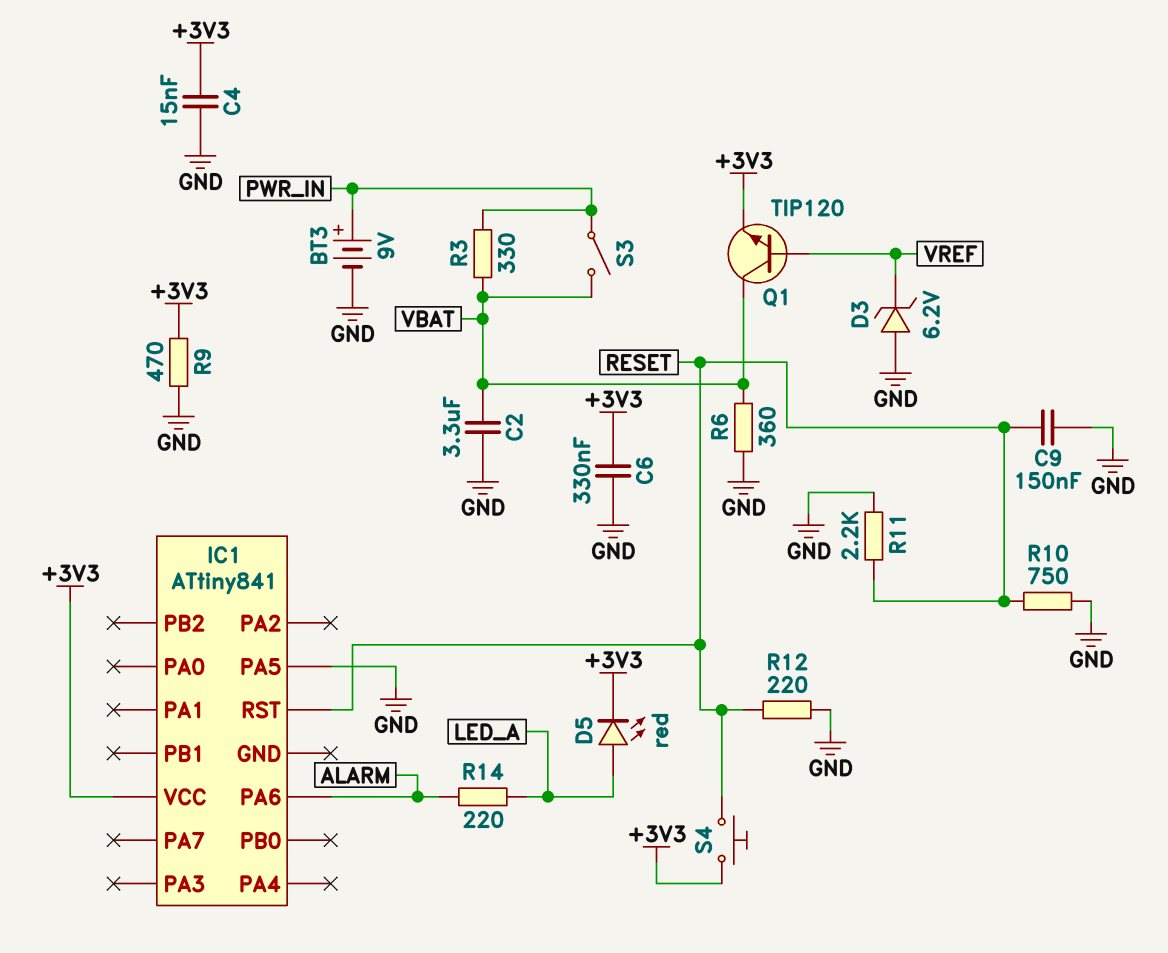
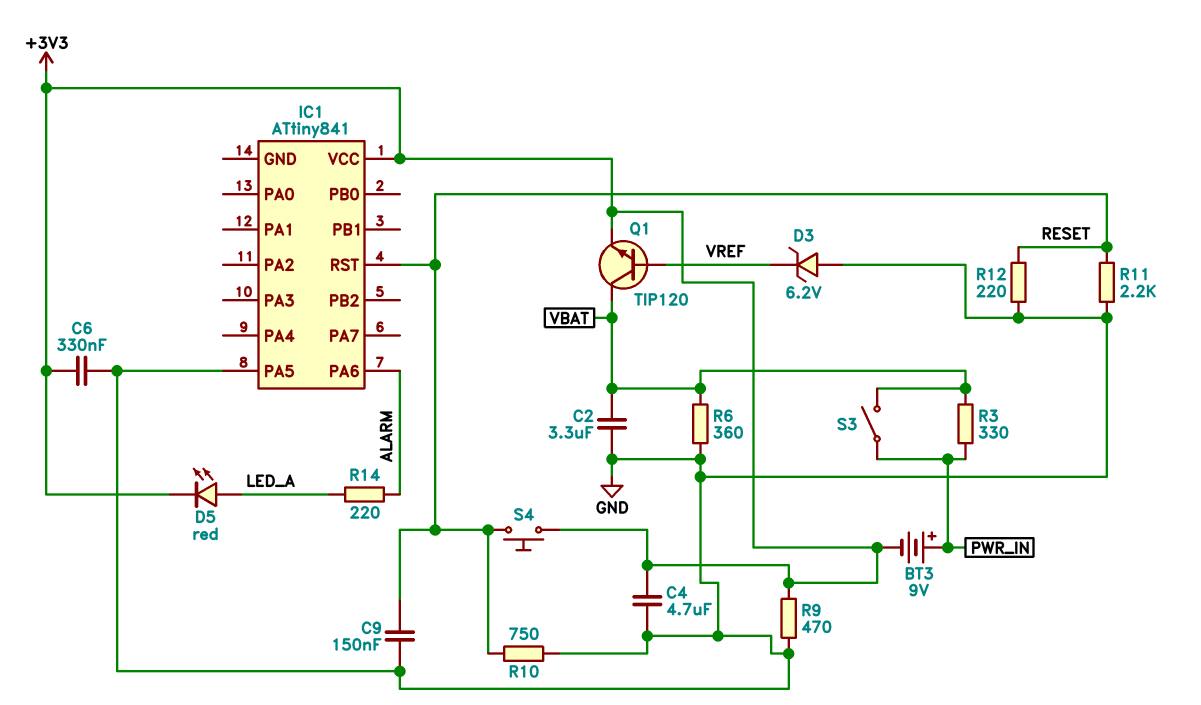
BT3: 9V (plus PWR_IN, minus GND) -> 9V (plus PWR_IN, minus +3V3)
C4: 15nF (+3V3, GND) -> 4.7uF (+3V3, GND)

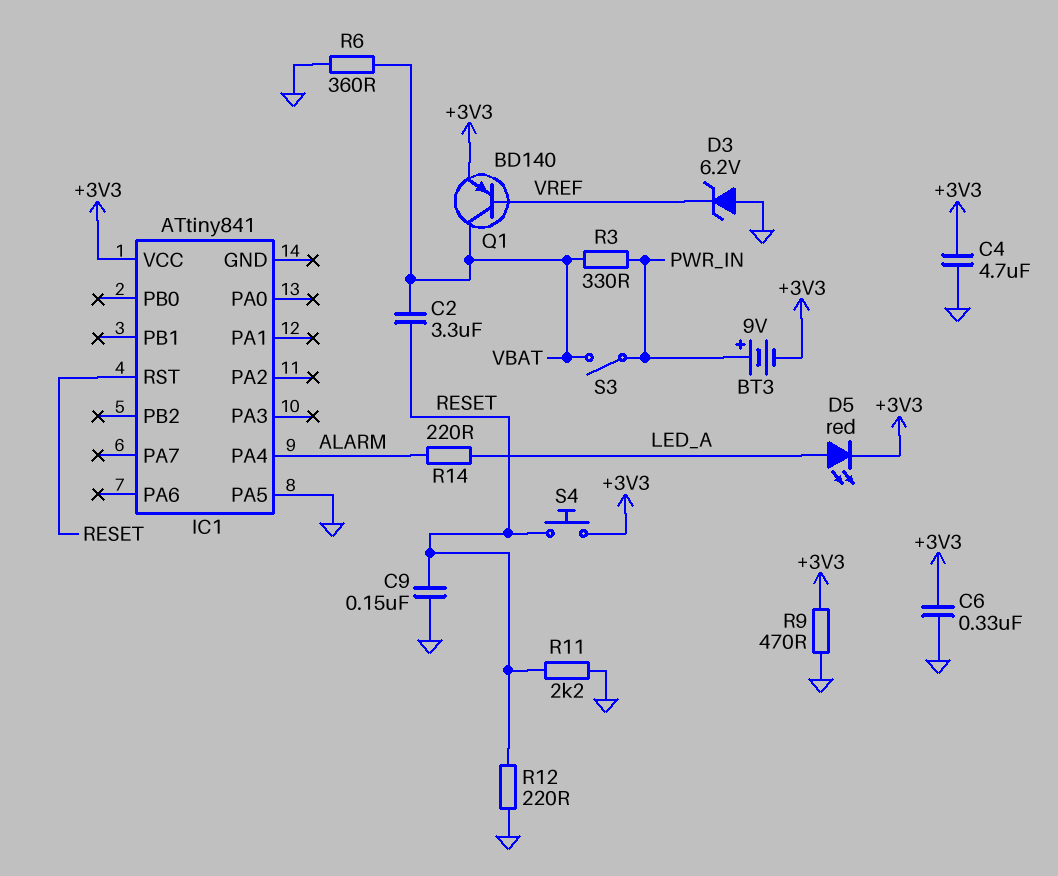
C2: 3.3uF (GND, VBAT) -> 3.3uF (RESET, VBAT)
IC1 pin PA4: none -> ALARM
IC1 pin PA6: ALARM -> none
Q1: NPN TIP120 (B VREF, C VBAT, E +3V3) -> PNP BD140 (B VREF, C VBAT, E +3V3)
R10: 750 (GND, RESET) -> none

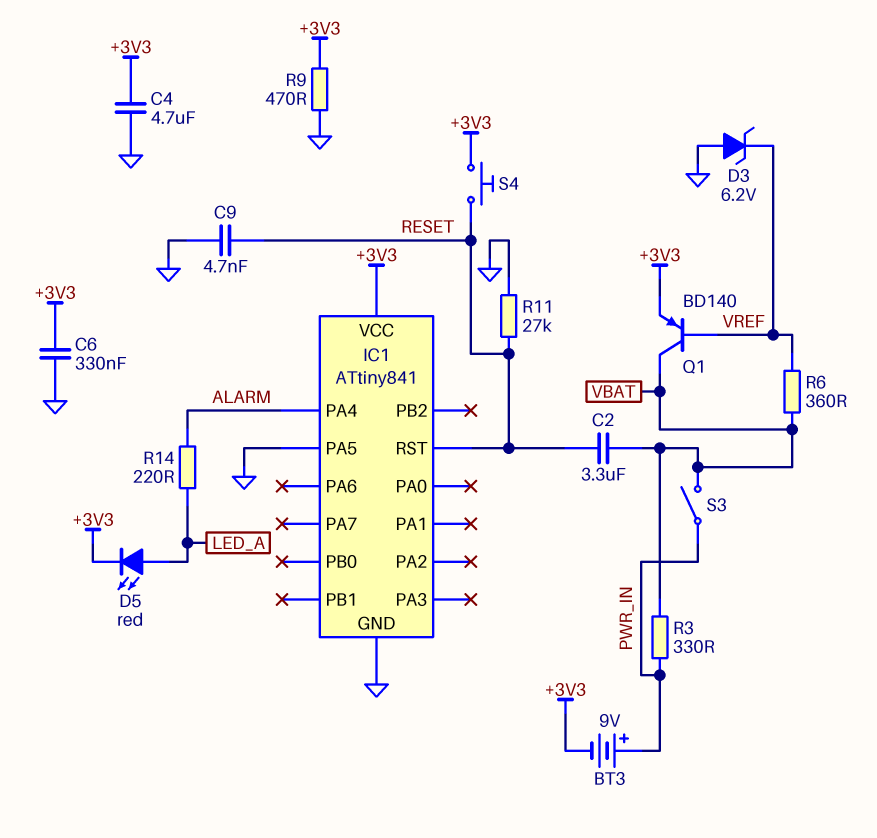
C9: 150nF (GND, RESET) -> 4.7nF (GND, RESET)
IC1 pin GND: none -> GND
R6: 360 (GND, VBAT) -> 360 (VBAT, VREF)
R11: 2.2k (GND, RESET) -> 27k (GND, RESET)
R12: 220 (GND, RESET) -> none

